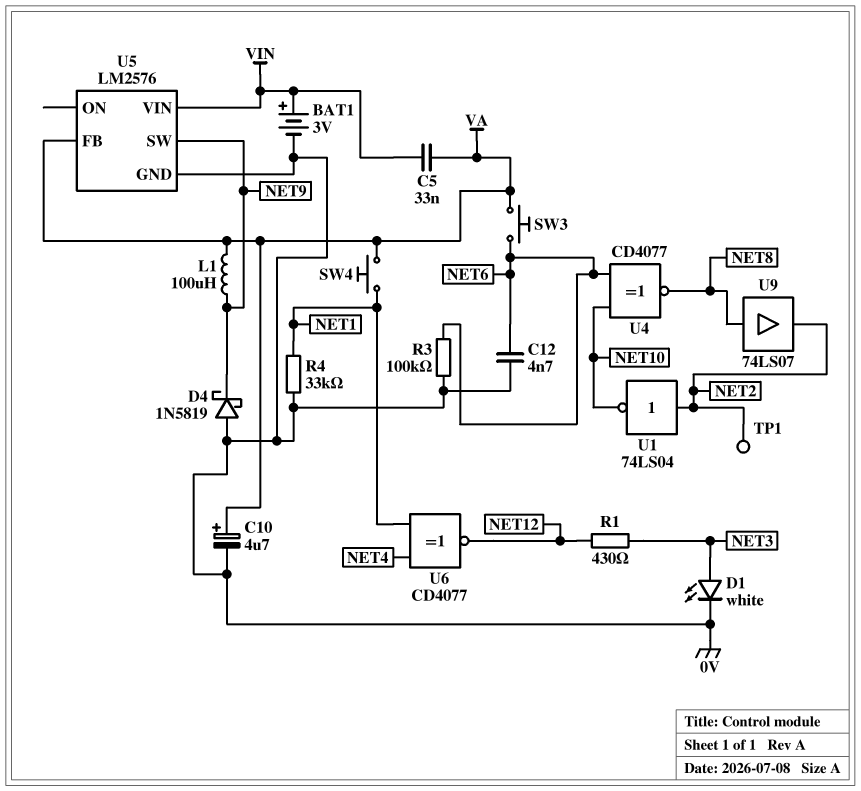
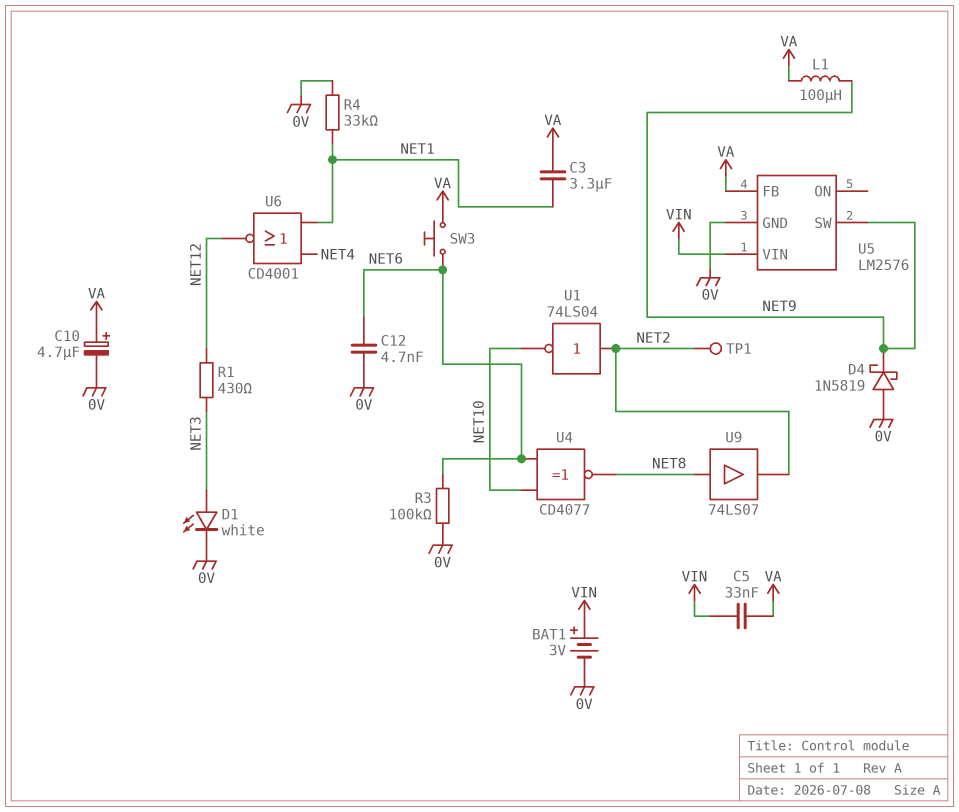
C3: none -> 3.3uF (NET1, VA)
SW4: button (NET1, VA) -> none
U6: XNOR CD4077 (in NET1, in NET4, out NET12) -> NOR CD4001 (in NET1, in NET4, out NET12)

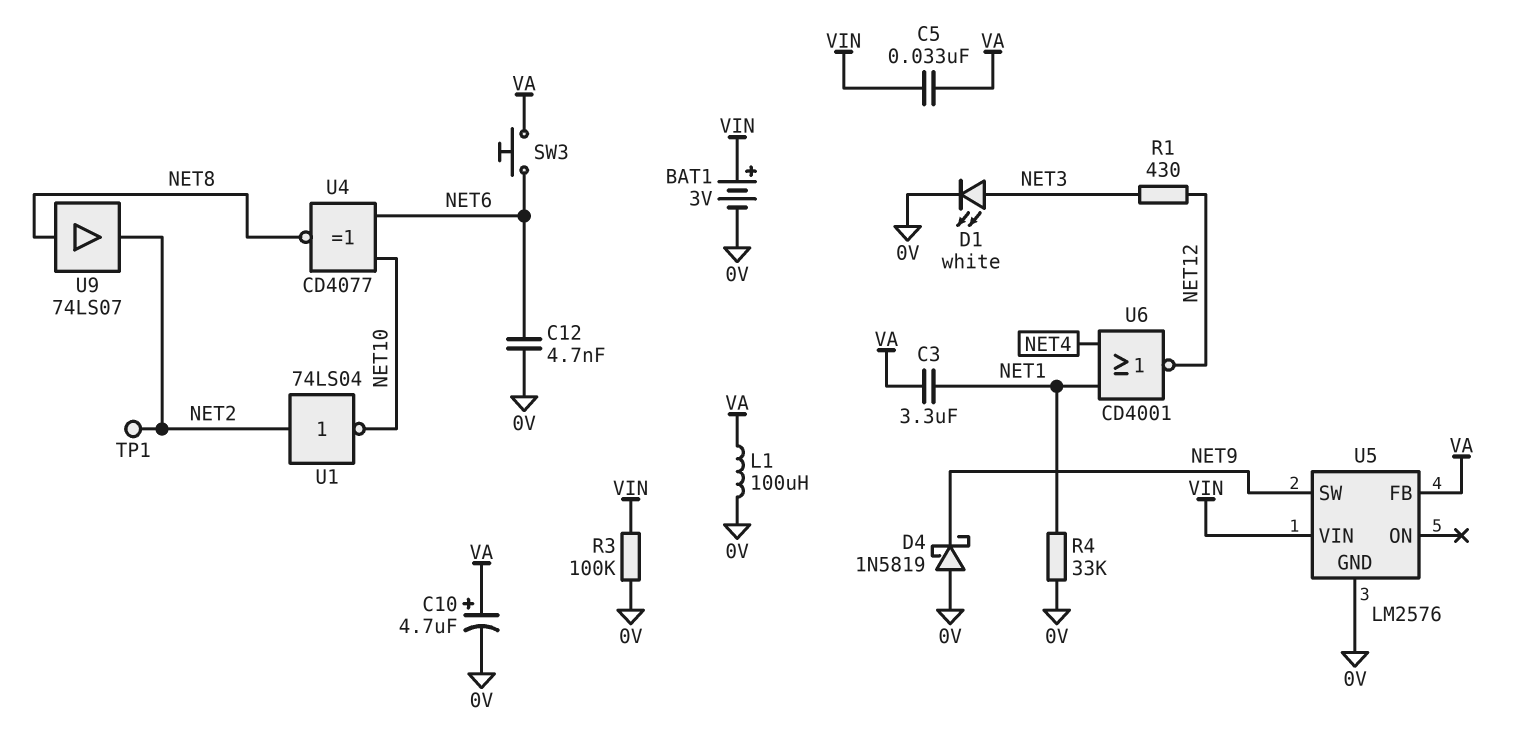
L1: 100uH (NET9, VA) -> 100uH (0V, VA)
R3: 100k (0V, NET6) -> 100k (0V, VIN)

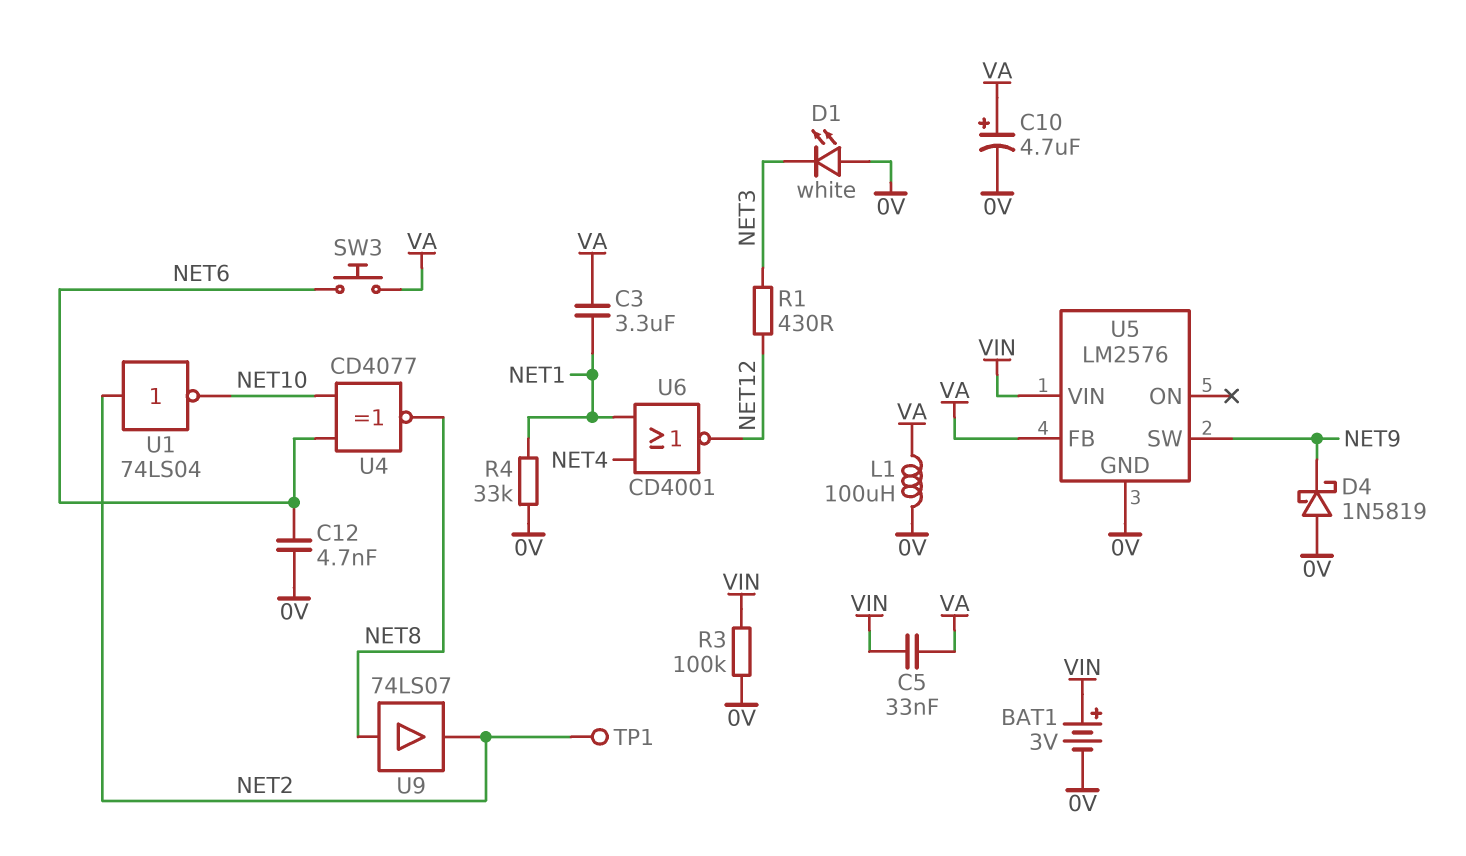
D1: LED white (A NET3, K 0V) -> LED white (A 0V, K NET3)

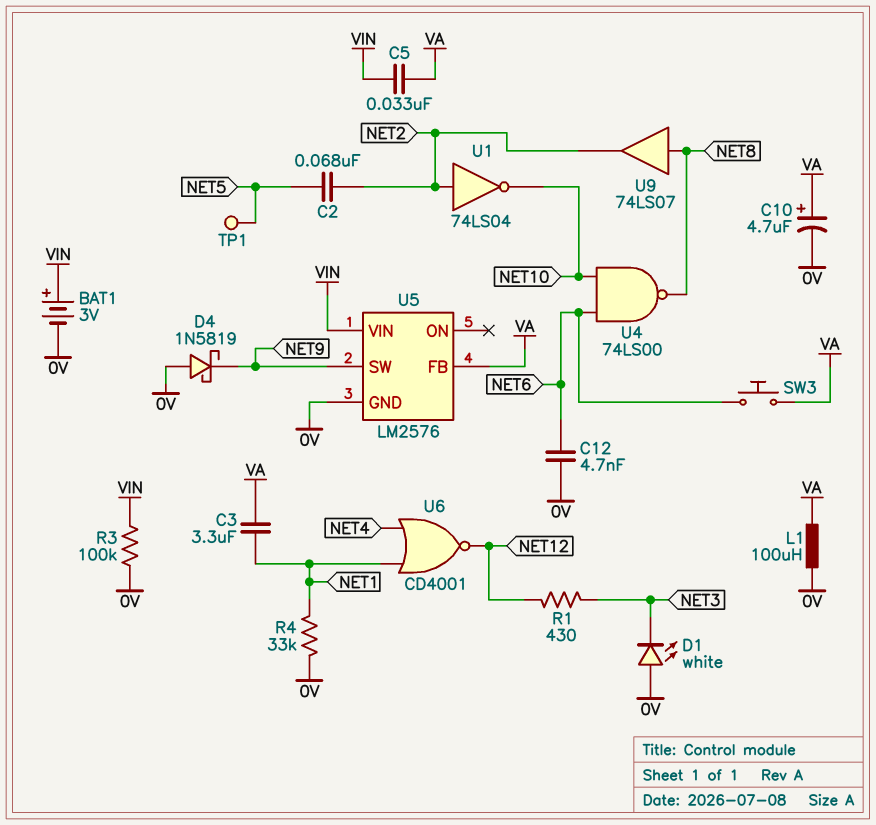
C2: none -> 68nF (NET2, NET5)
TP1: test point (NET2) -> test point (NET5)
U4: XNOR CD4077 (in NET6, in NET10, out NET8) -> NAND 74LS00 (in NET6, in NET10, out NET8)

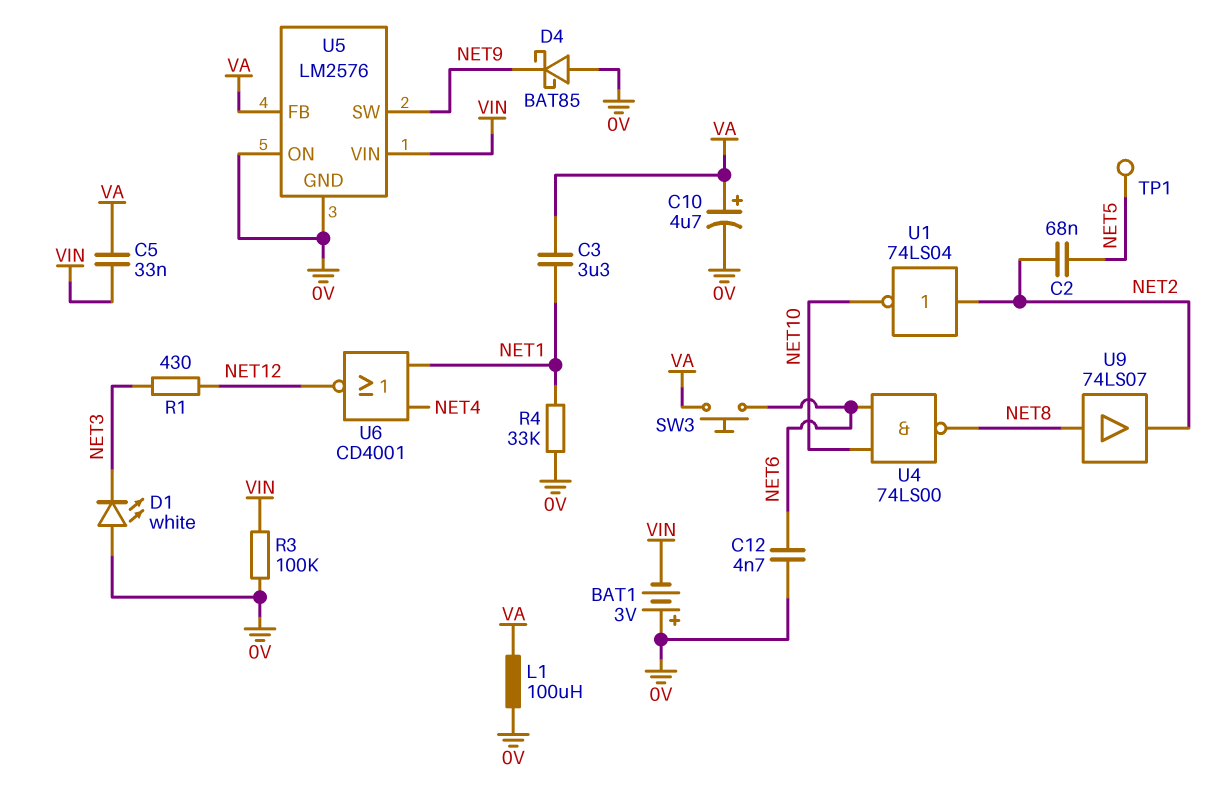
BAT1: 3V (plus VIN, minus 0V) -> 3V (plus 0V, minus VIN)
D4: schottky 1N5819 (A 0V, K NET9) -> schottky BAT85 (A 0V, K NET9)
U5 pin ON: none -> 0V

